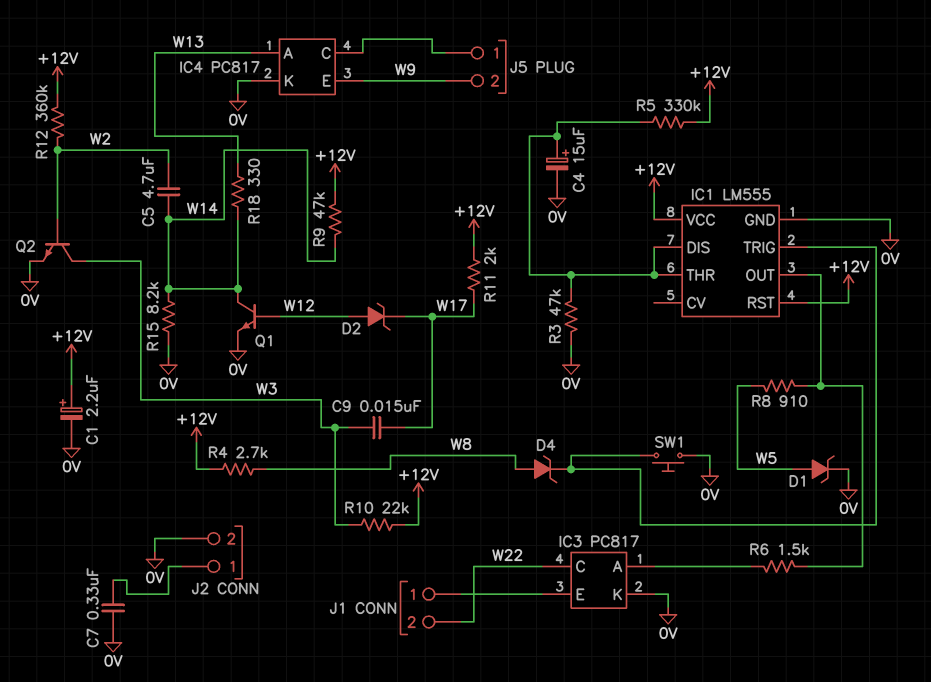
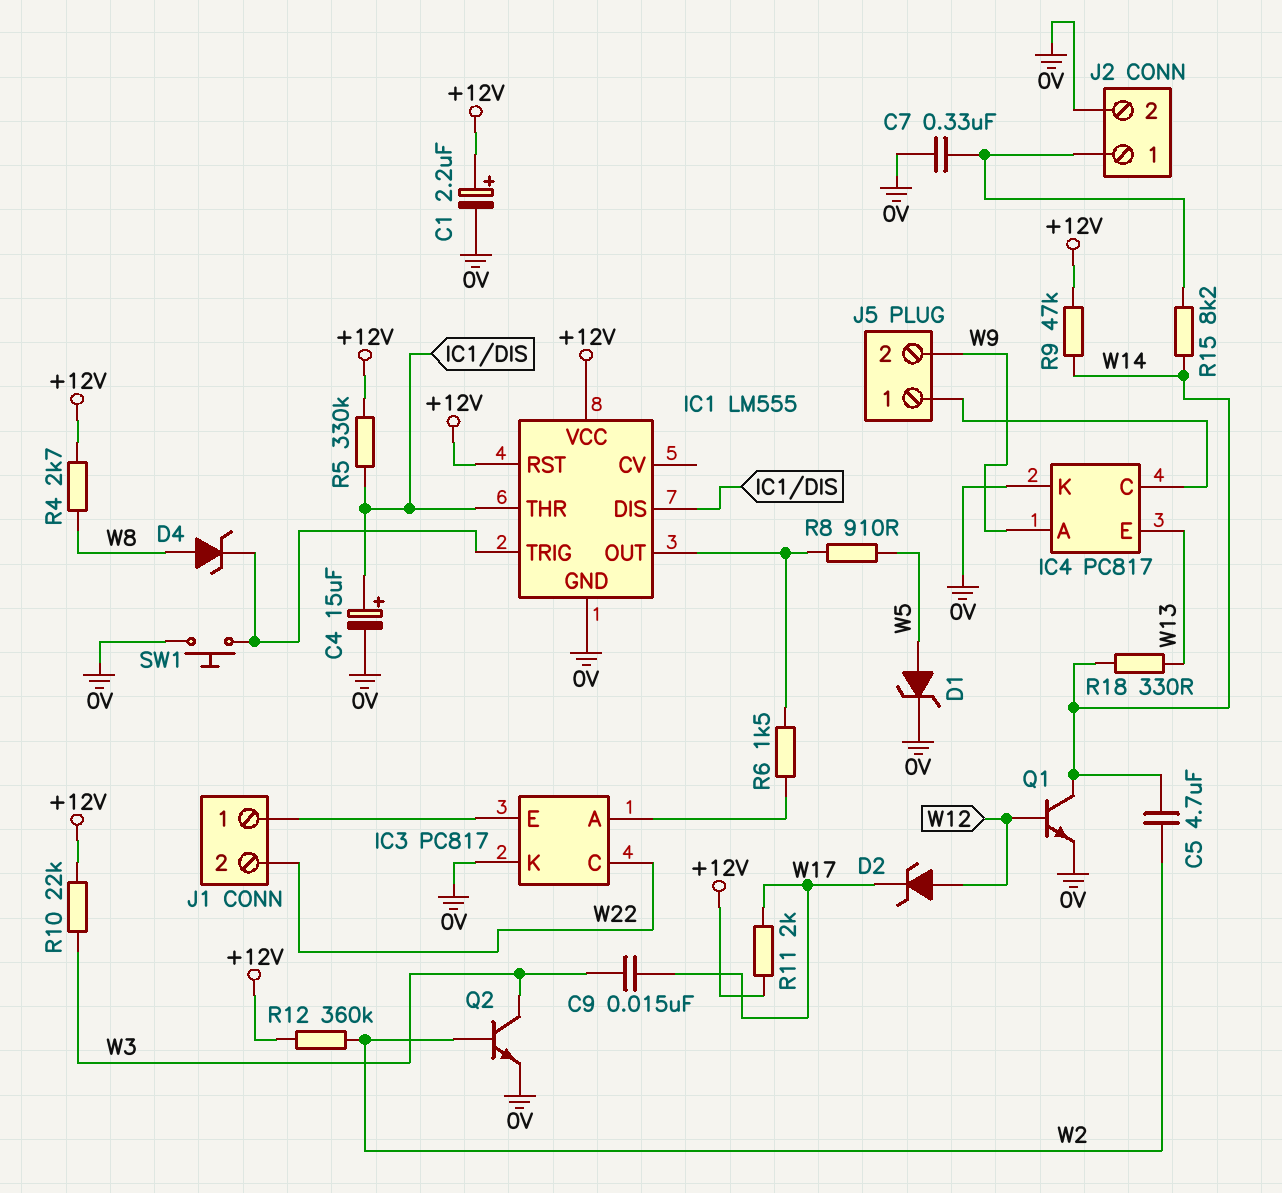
IC4 pin A: W13 -> W9
IC4 pin E: W9 -> W13
R3: 47k (0V, IC1/DIS) -> none
R15: 8.2k (0V, W14) -> 8.2k (J2/1, W14)

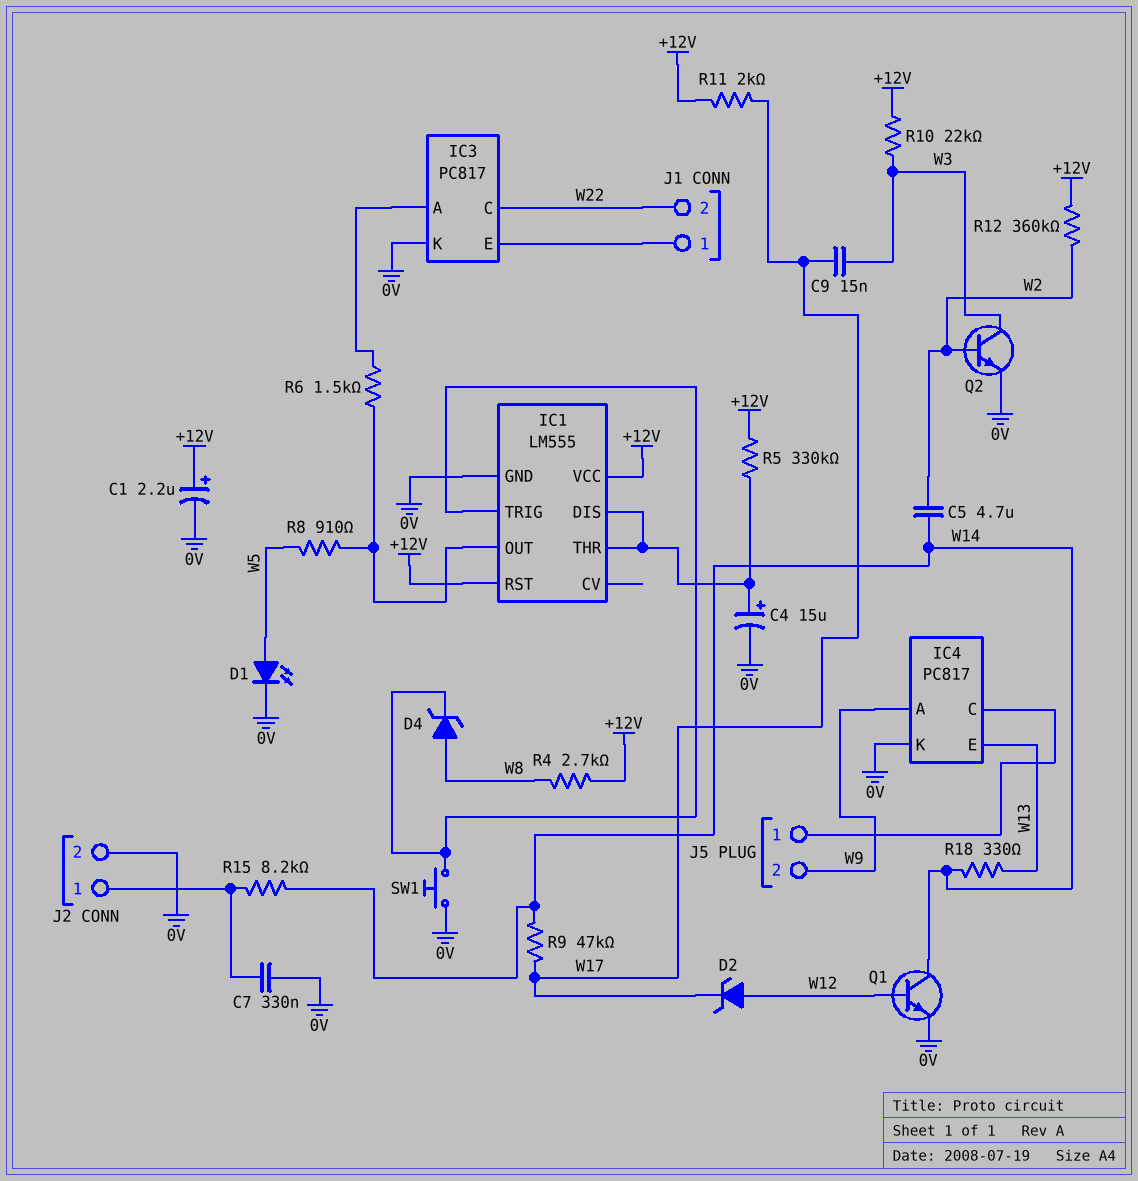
D1: zener (A W5, K 0V) -> LED (A W5, K 0V)
R9: 47k (+12V, W14) -> 47k (W14, W17)

